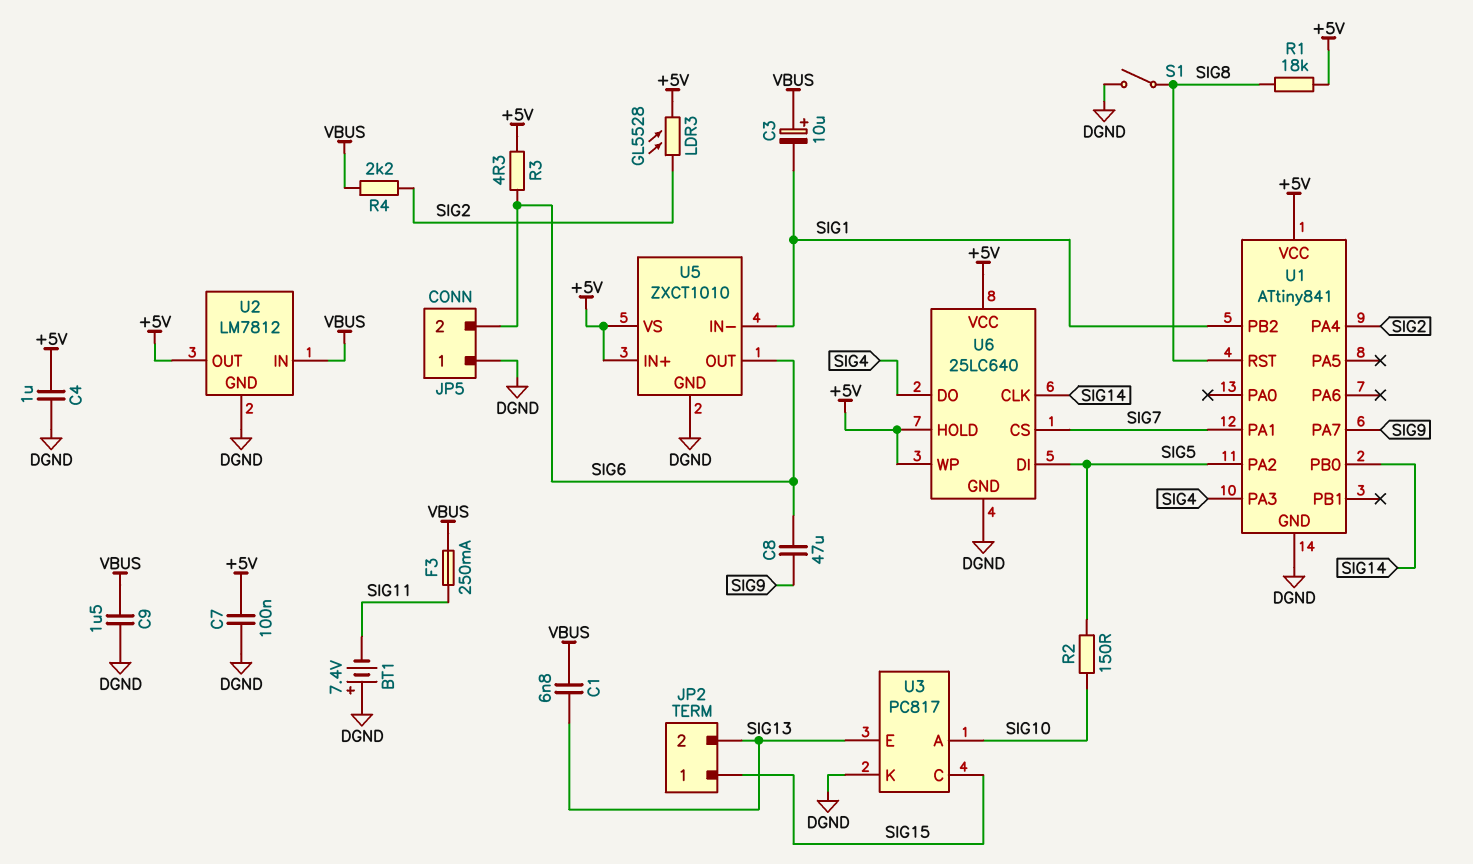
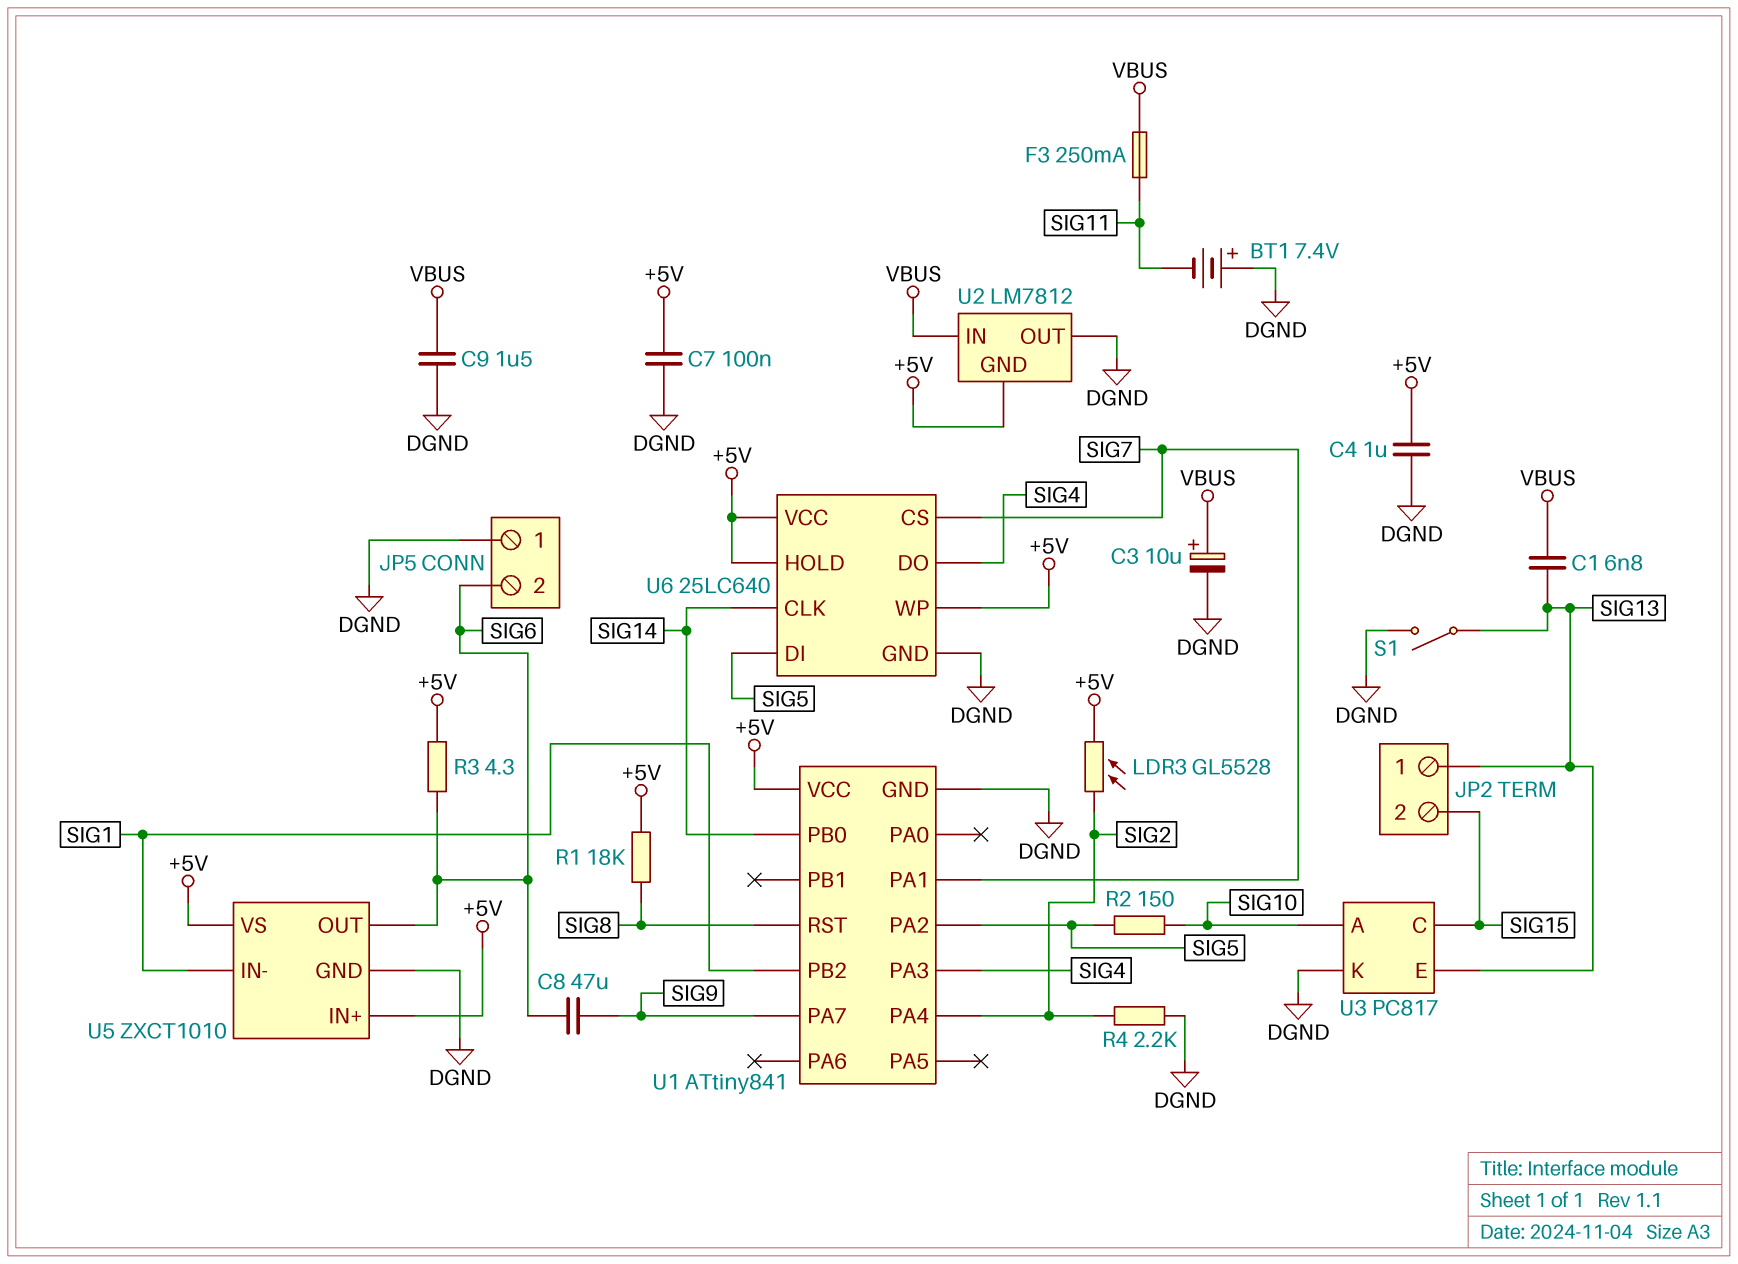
C3: 10uF (plus VBUS, minus SIG1) -> 10uF (plus VBUS, minus DGND)
JP2 pin 1: SIG15 -> SIG13
JP2 pin 2: SIG13 -> SIG15
R4: 2.2k (SIG2, VBUS) -> 2.2k (DGND, SIG2)
S1: switch (DGND, SIG8) -> switch (DGND, SIG13)
U2 pin GND: DGND -> +5V
U2 pin OUT: +5V -> DGND

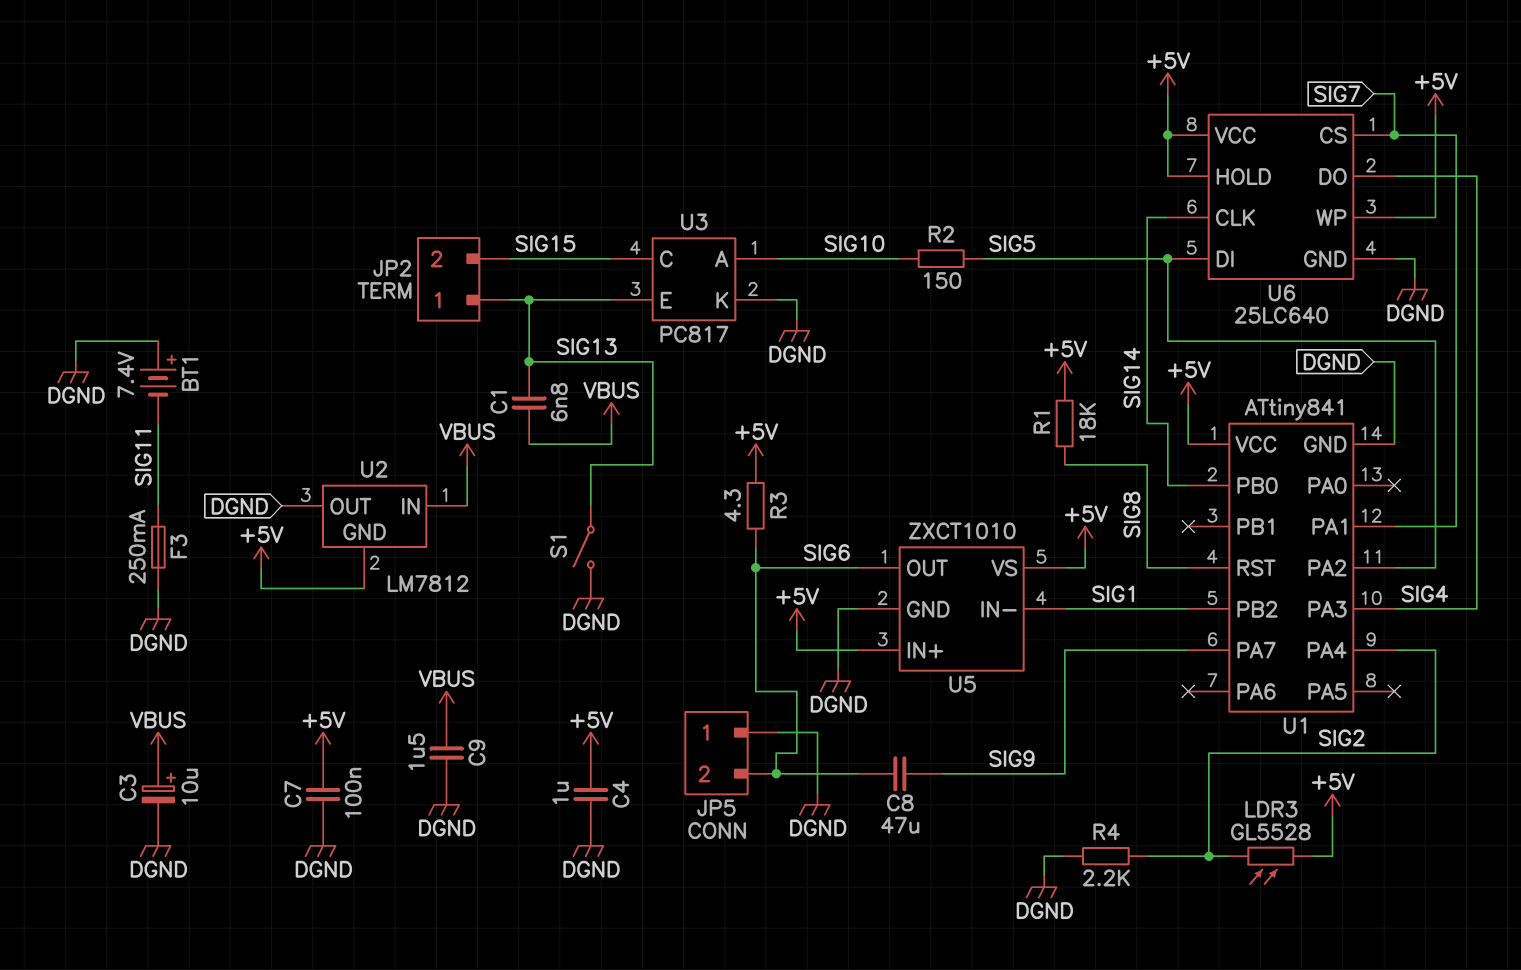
F3: 250mA (SIG11, VBUS) -> 250mA (DGND, SIG11)

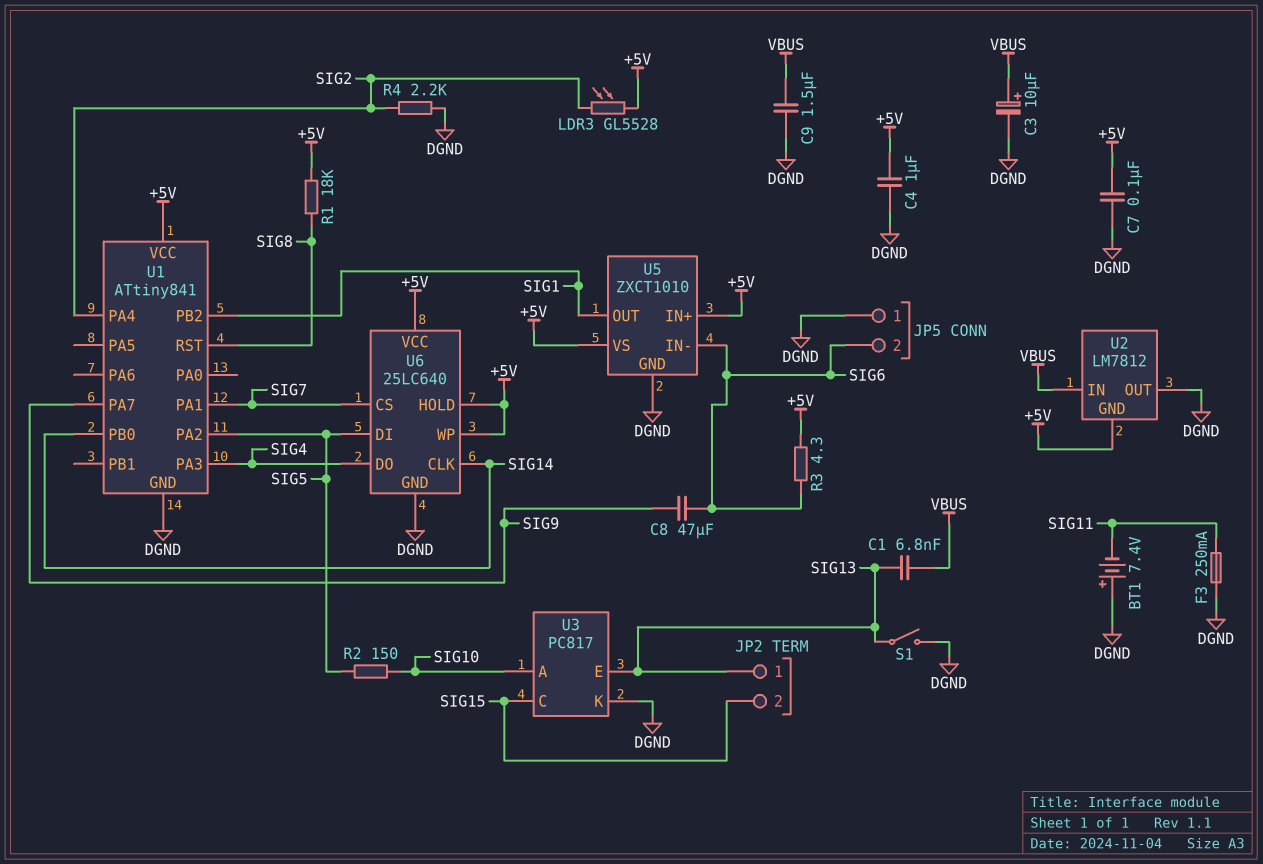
U5 pin IN-: SIG1 -> SIG6
U5 pin OUT: SIG6 -> SIG1

